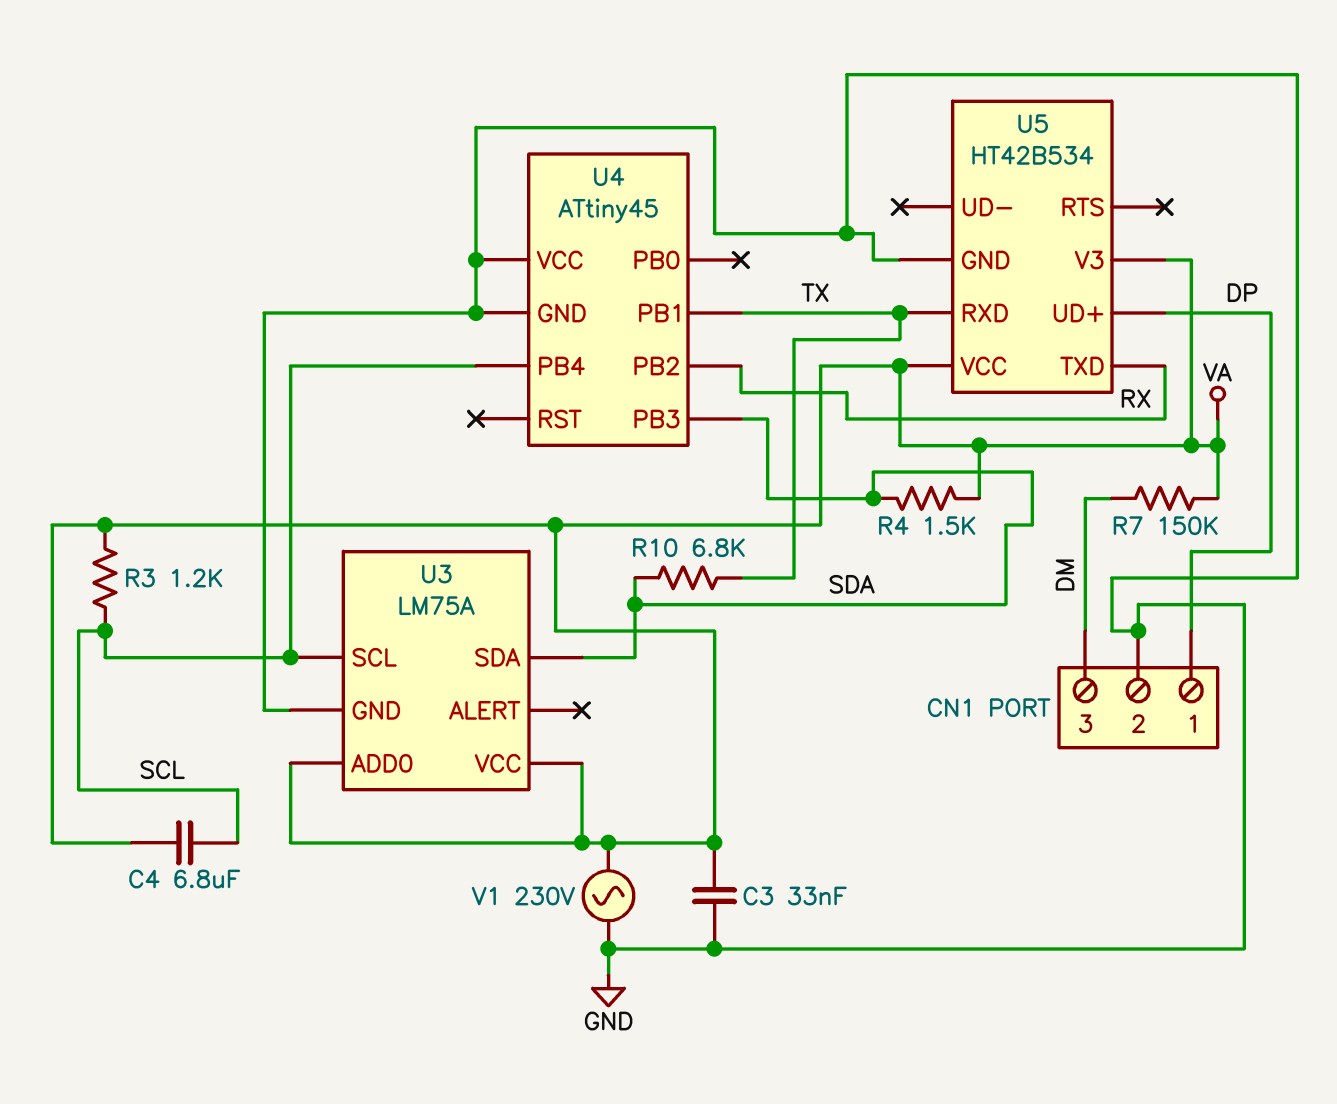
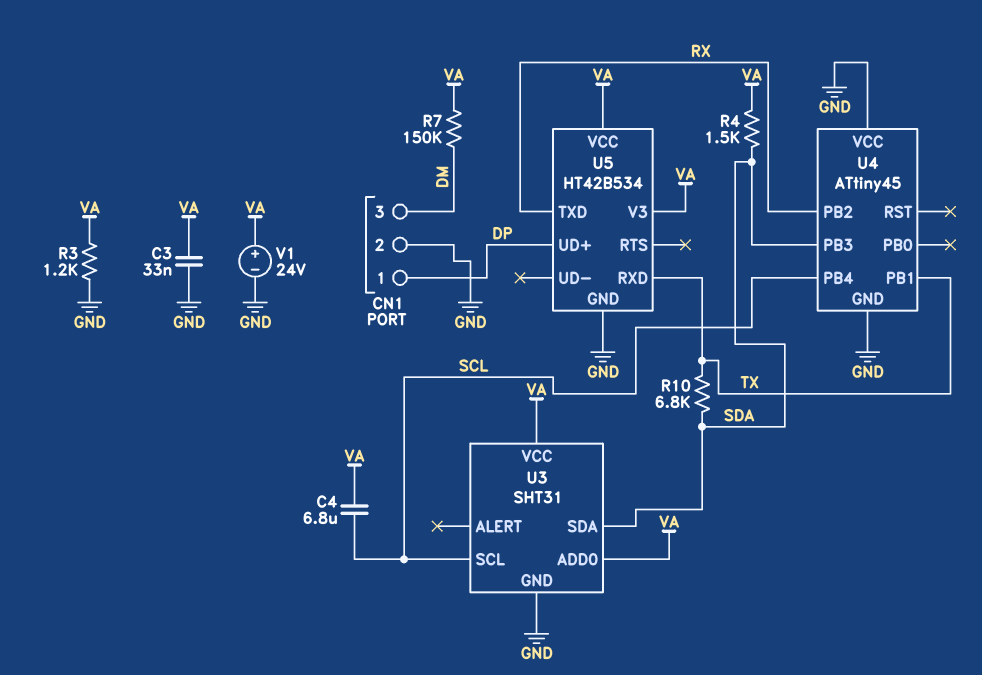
R3: 1.2k (SCL, VA) -> 1.2k (GND, VA)
U3: LM75A -> SHT31
V1: AC 230V (GND, VA) -> 24V (plus VA, minus GND)

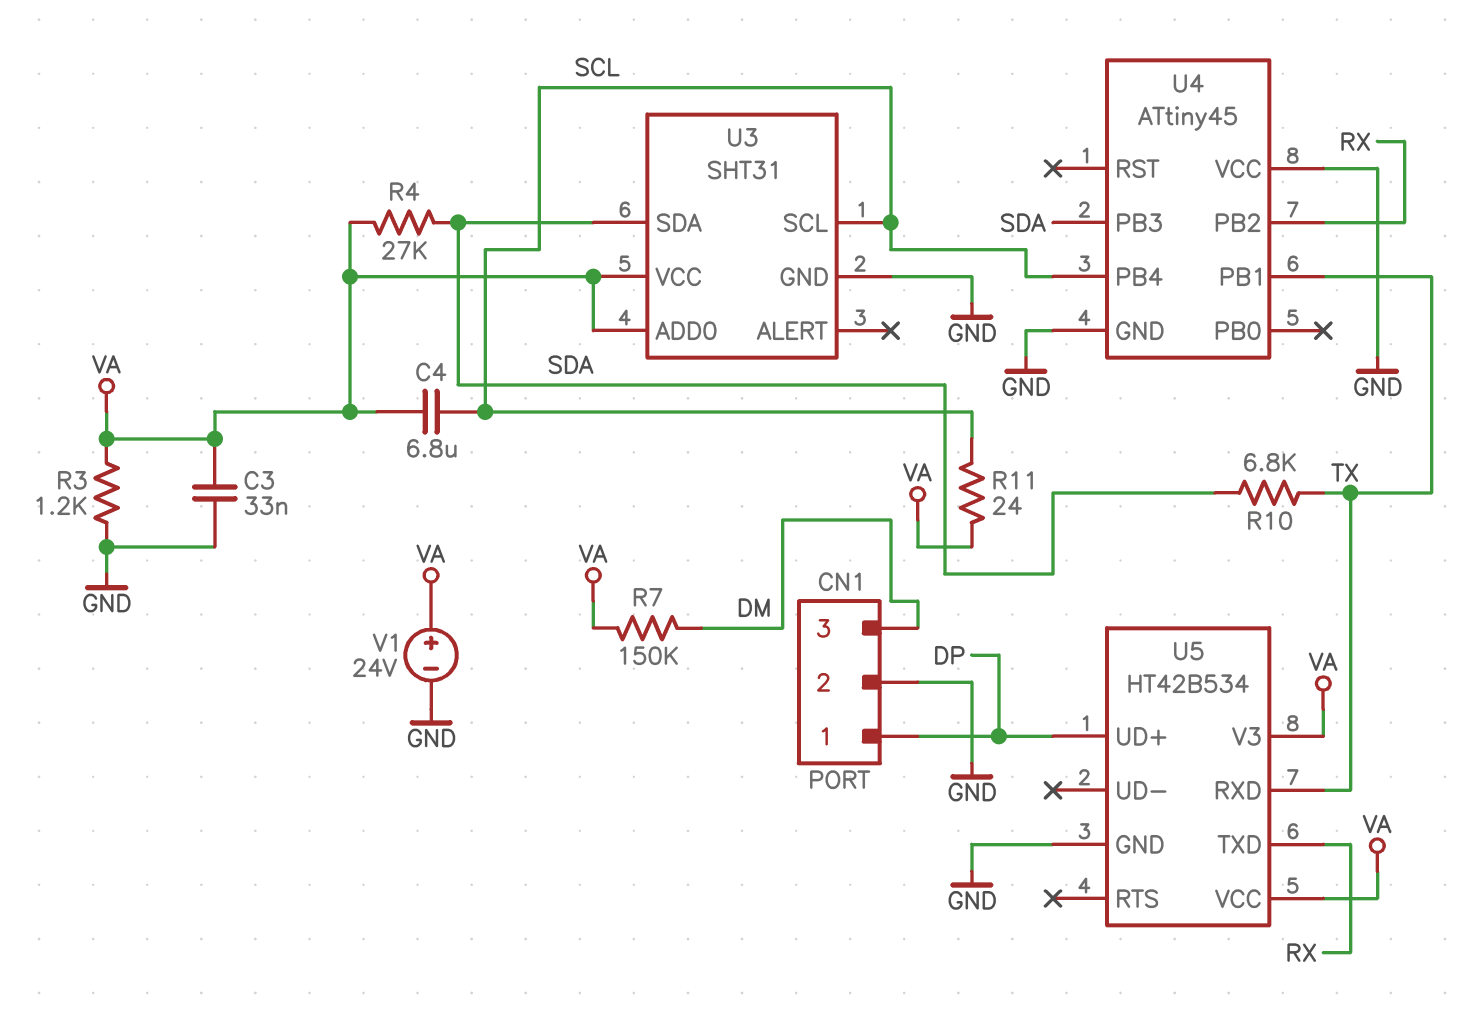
R4: 1.5k (SDA, VA) -> 27k (SDA, VA)
R11: none -> 24 (SCL, VA)

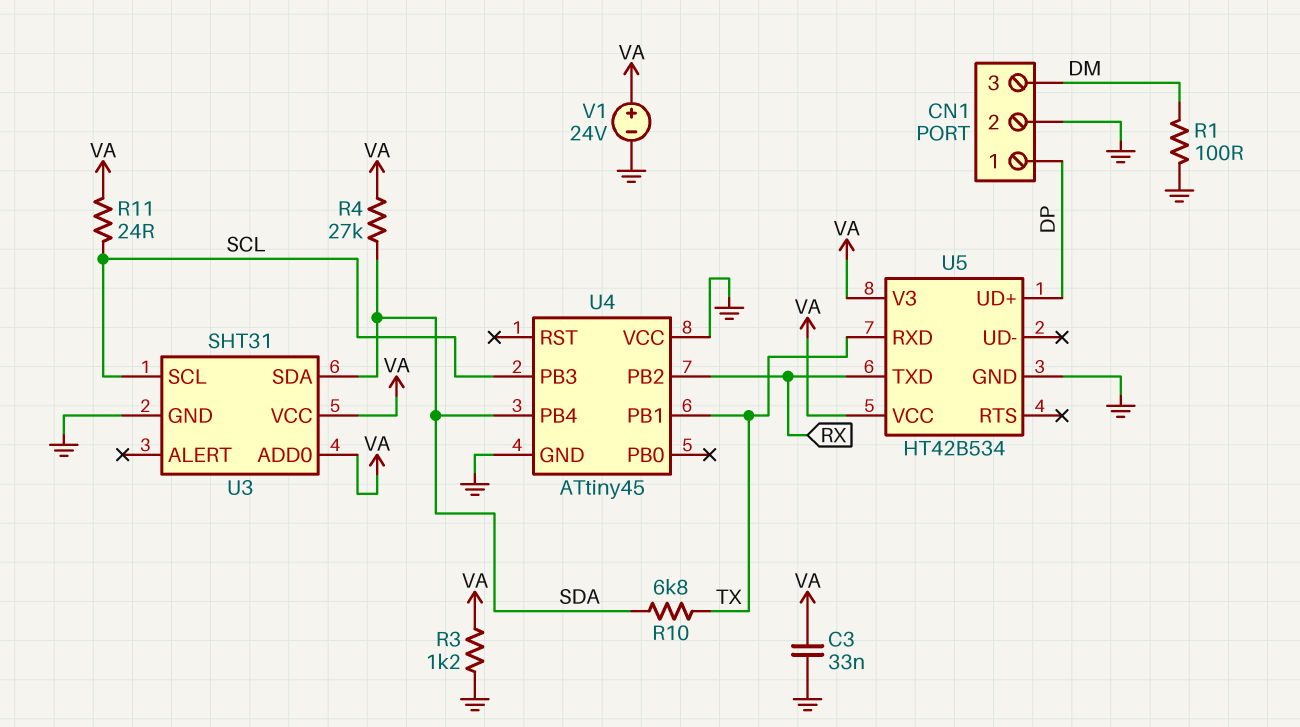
C4: 6.8uF (SCL, VA) -> none
R1: none -> 100 (DM, GND)
R7: 150k (DM, VA) -> none
U4 pin PB3: SDA -> SCL
U4 pin PB4: SCL -> SDA

